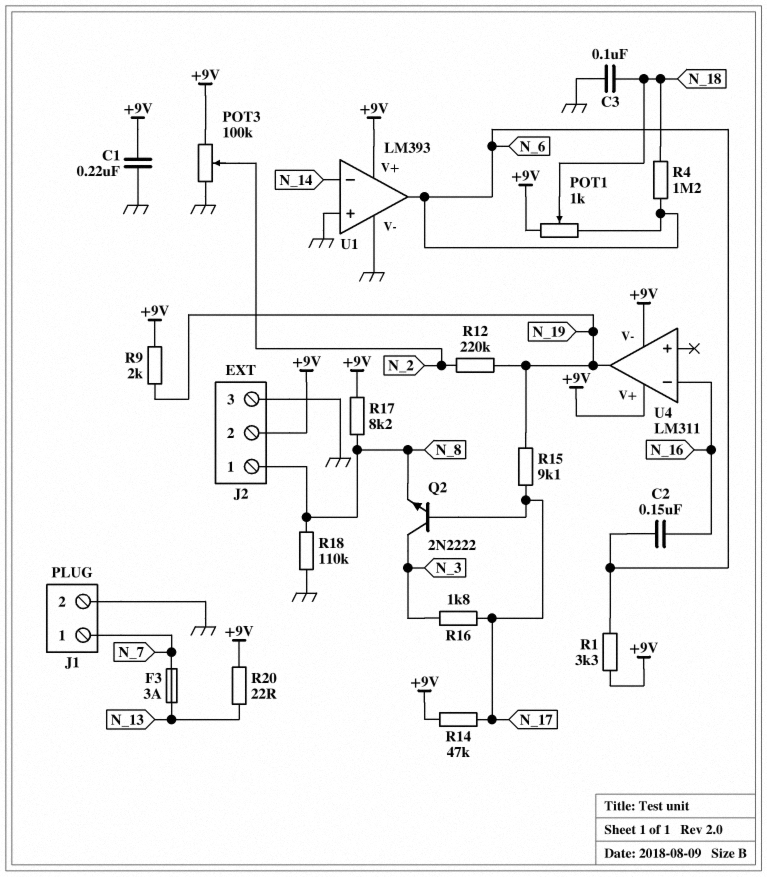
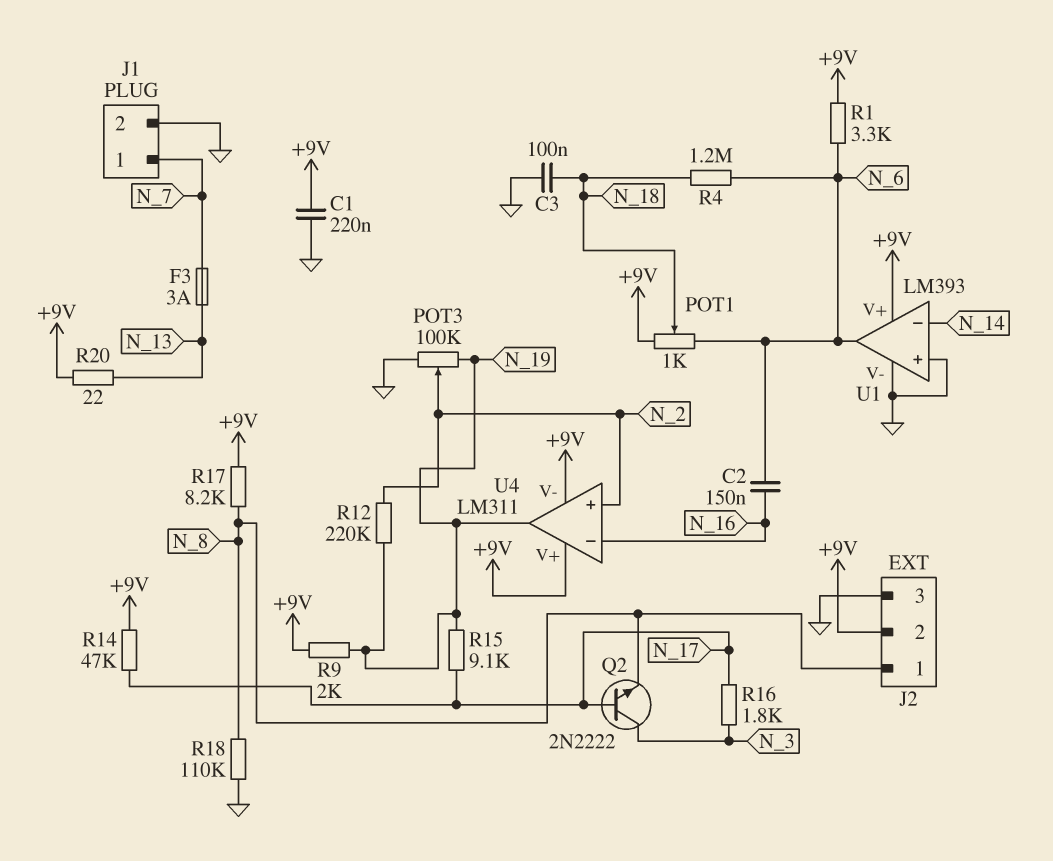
POT3: 100k (+9V, GND, wiper N_2) -> 100k (GND, N_19, wiper N_2)
U4 pin in+: none -> N_2

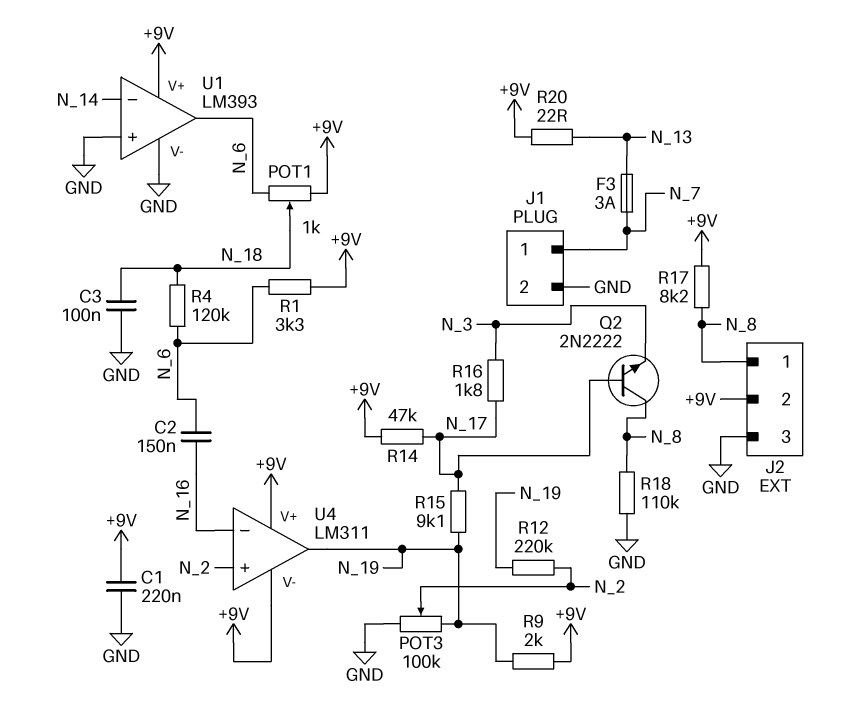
Q2: NPN 2N2222 (B N_17, C N_3, E N_8) -> NPN 2N2222 (B N_17, C N_8, E N_3)
R4: 1.2M (N_6, N_18) -> 120k (N_6, N_18)

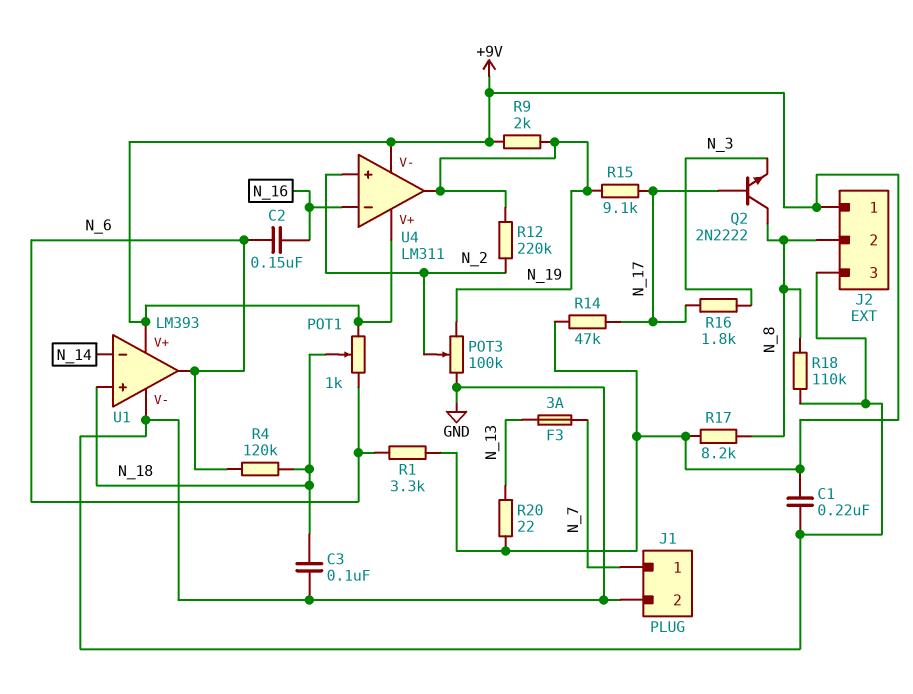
J2 pin 1: N_8 -> +9V
J2 pin 2: +9V -> N_8
U1 pin in+: GND -> N_18

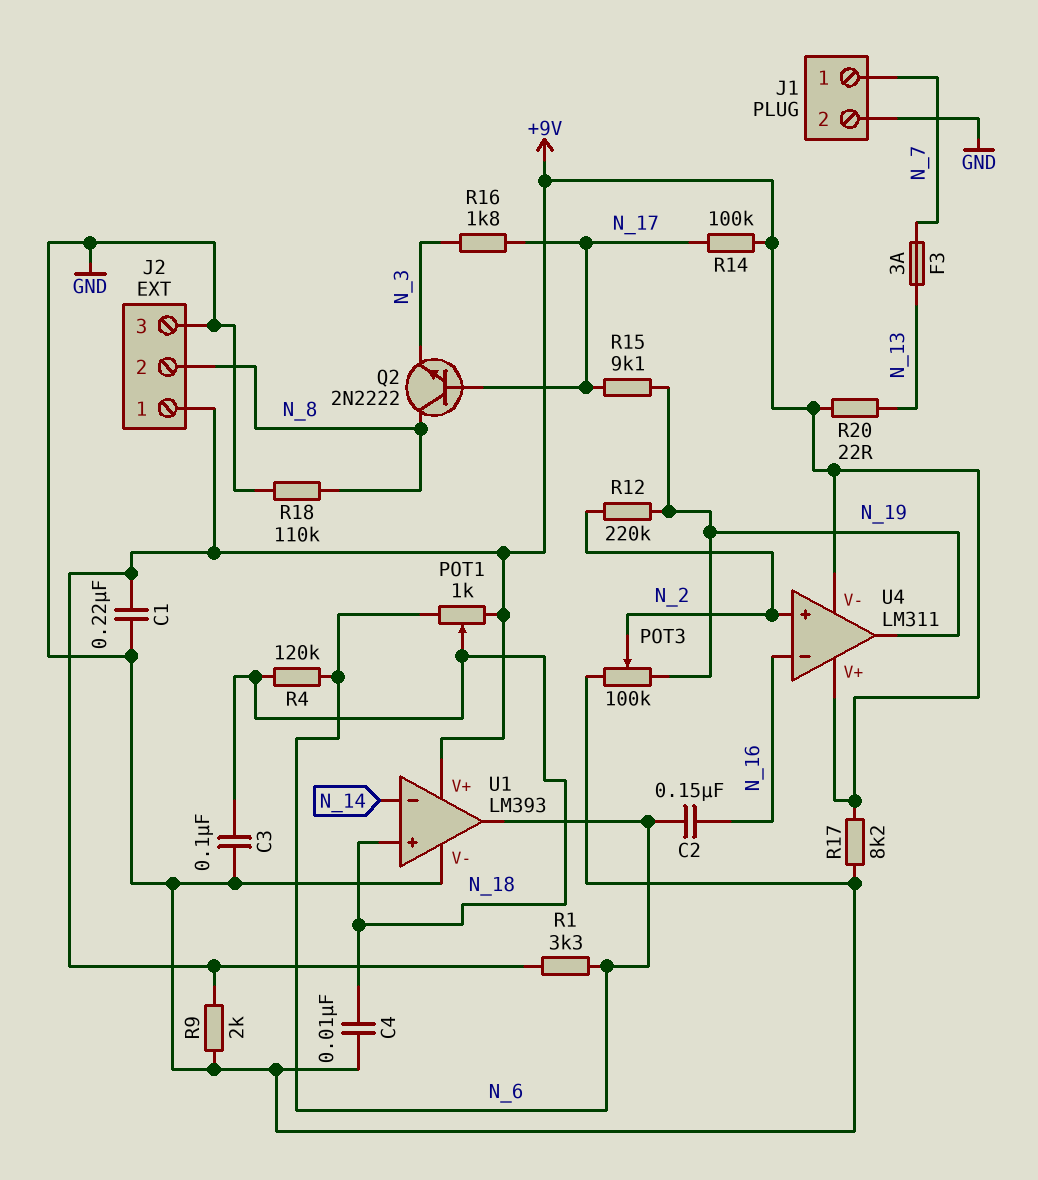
C4: none -> 10nF (GND, N_18)
R9: 2k (+9V, N_19) -> 2k (+9V, GND)
R14: 47k (+9V, N_17) -> 100k (+9V, N_17)
R17: 8.2k (+9V, N_8) -> 8.2k (+9V, GND)

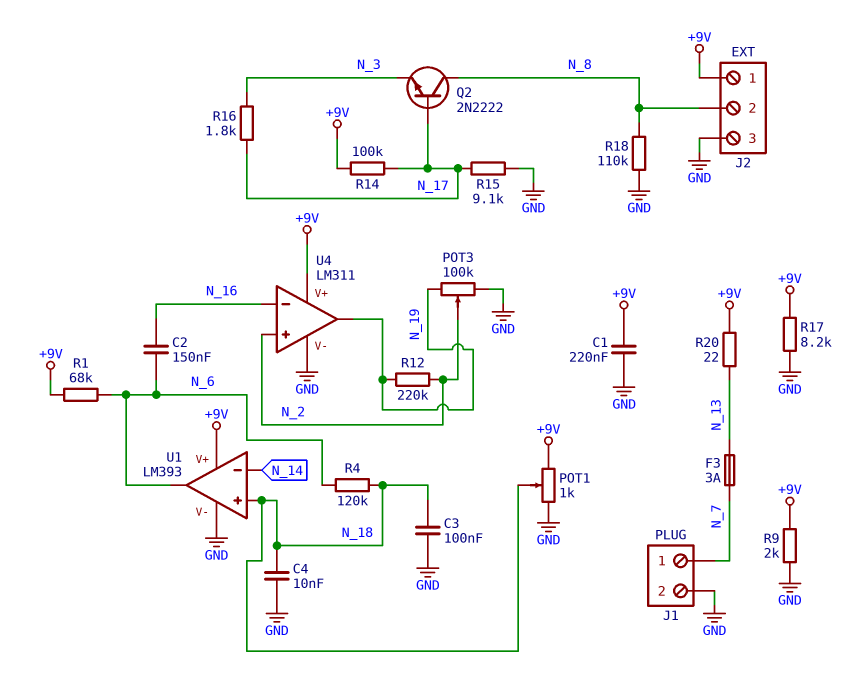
POT1: 1k (+9V, N_6, wiper N_18) -> 1k (+9V, GND, wiper N_18)
R1: 3.3k (+9V, N_6) -> 68k (+9V, N_6)
R15: 9.1k (N_17, N_19) -> 9.1k (GND, N_17)
U4 pin V-: +9V -> GND

